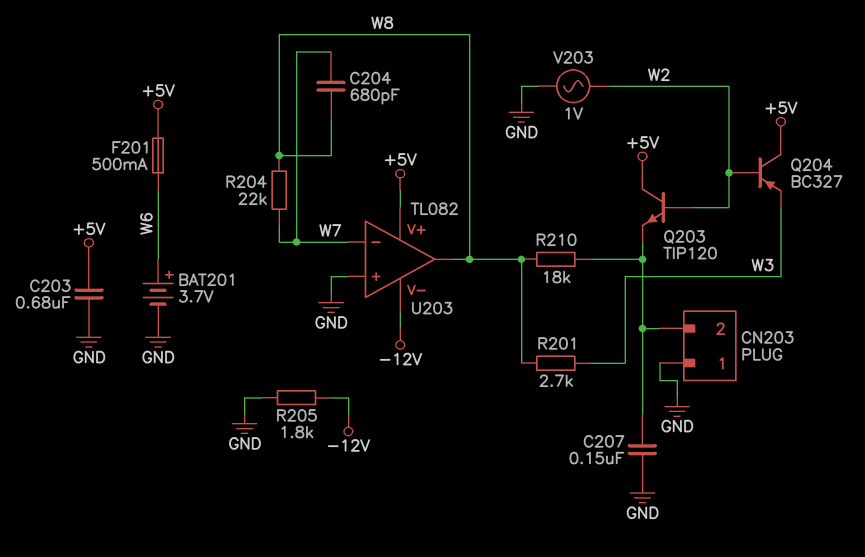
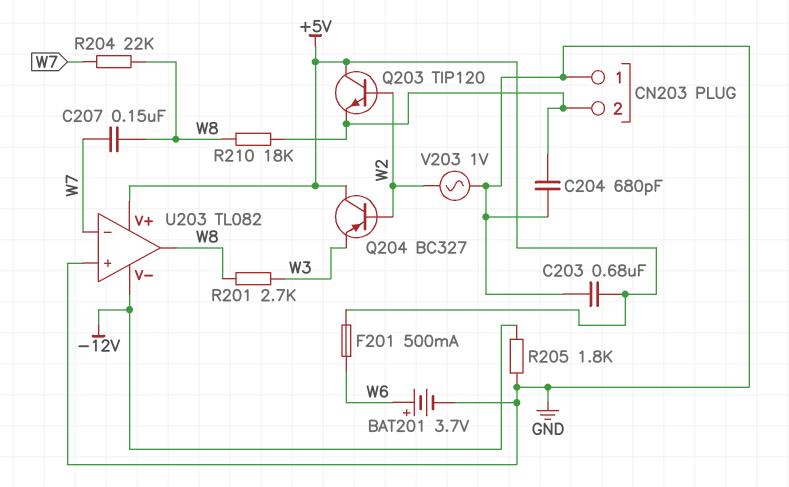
C204: 680pF (W7, W8) -> 680pF (CN203/2, GND)
C207: 150nF (CN203/2, GND) -> 150nF (W7, W8)

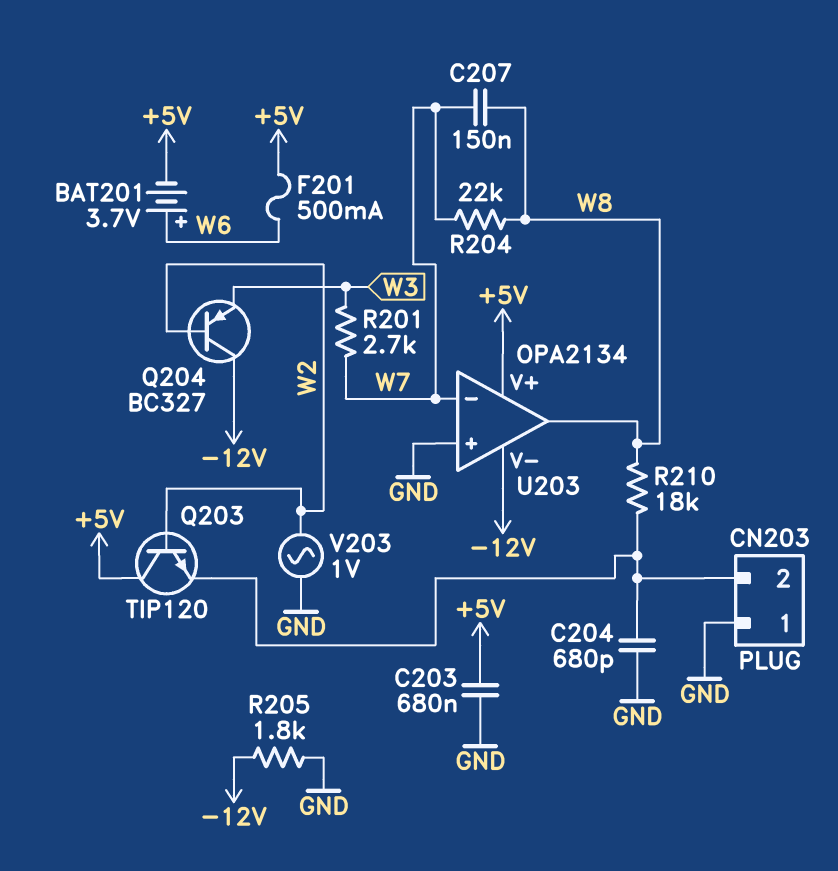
BAT201: 3.7V (plus W6, minus GND) -> 3.7V (plus W6, minus +5V)
Q204: PNP BC327 (B W2, C +5V, E W3) -> PNP BC327 (B W2, C -12V, E W3)
R201: 2.7k (W3, W8) -> 2.7k (W3, W7)
U203: TL082 -> OPA2134

